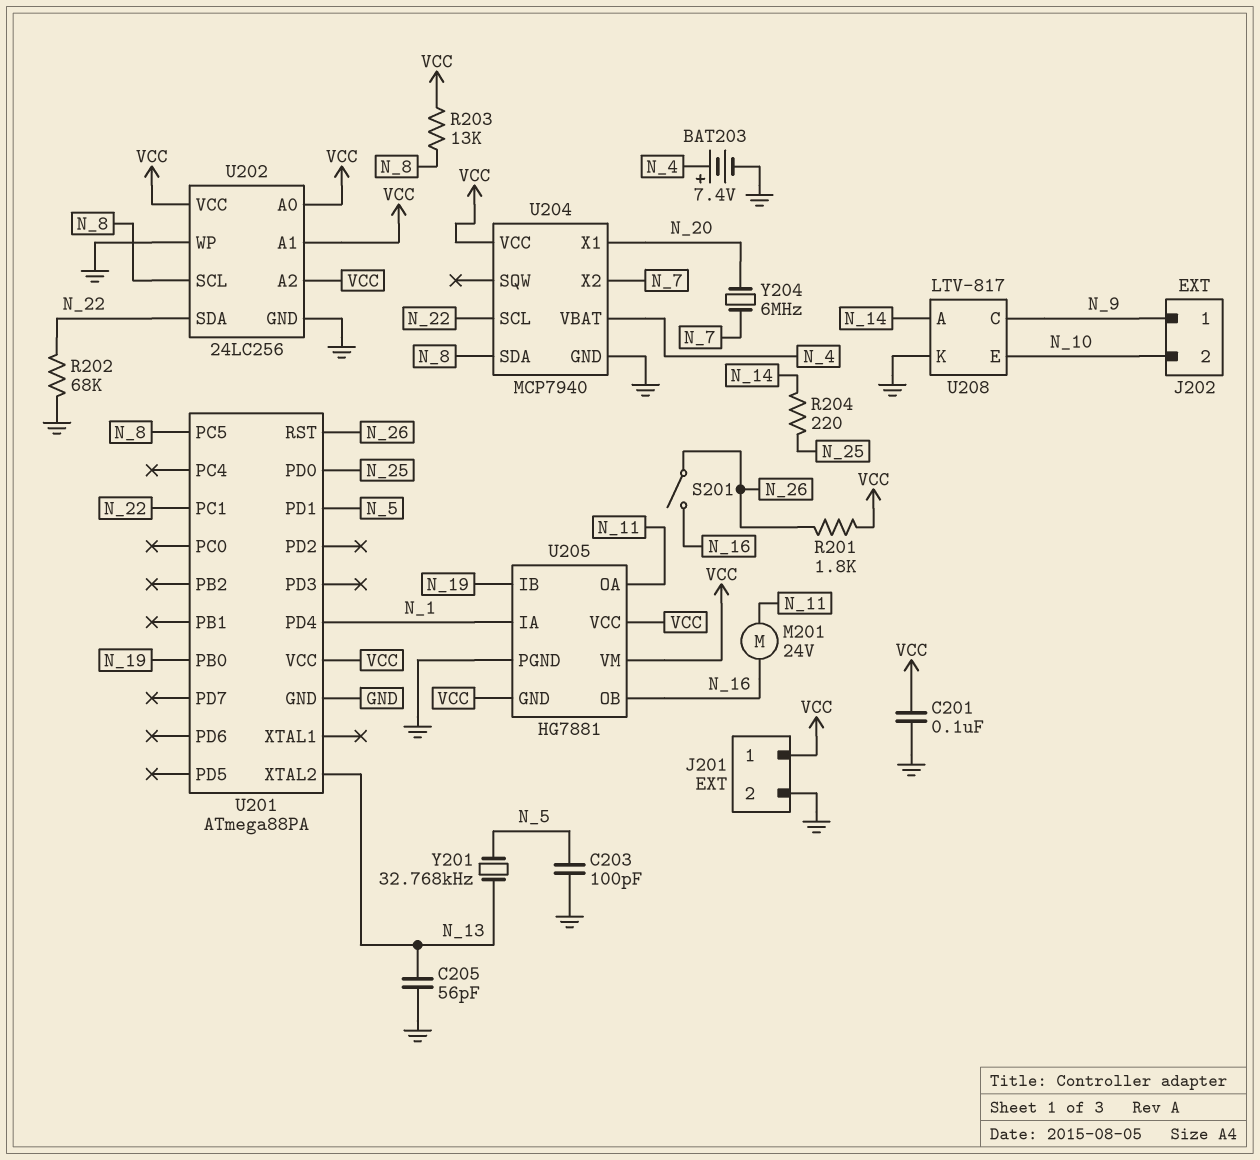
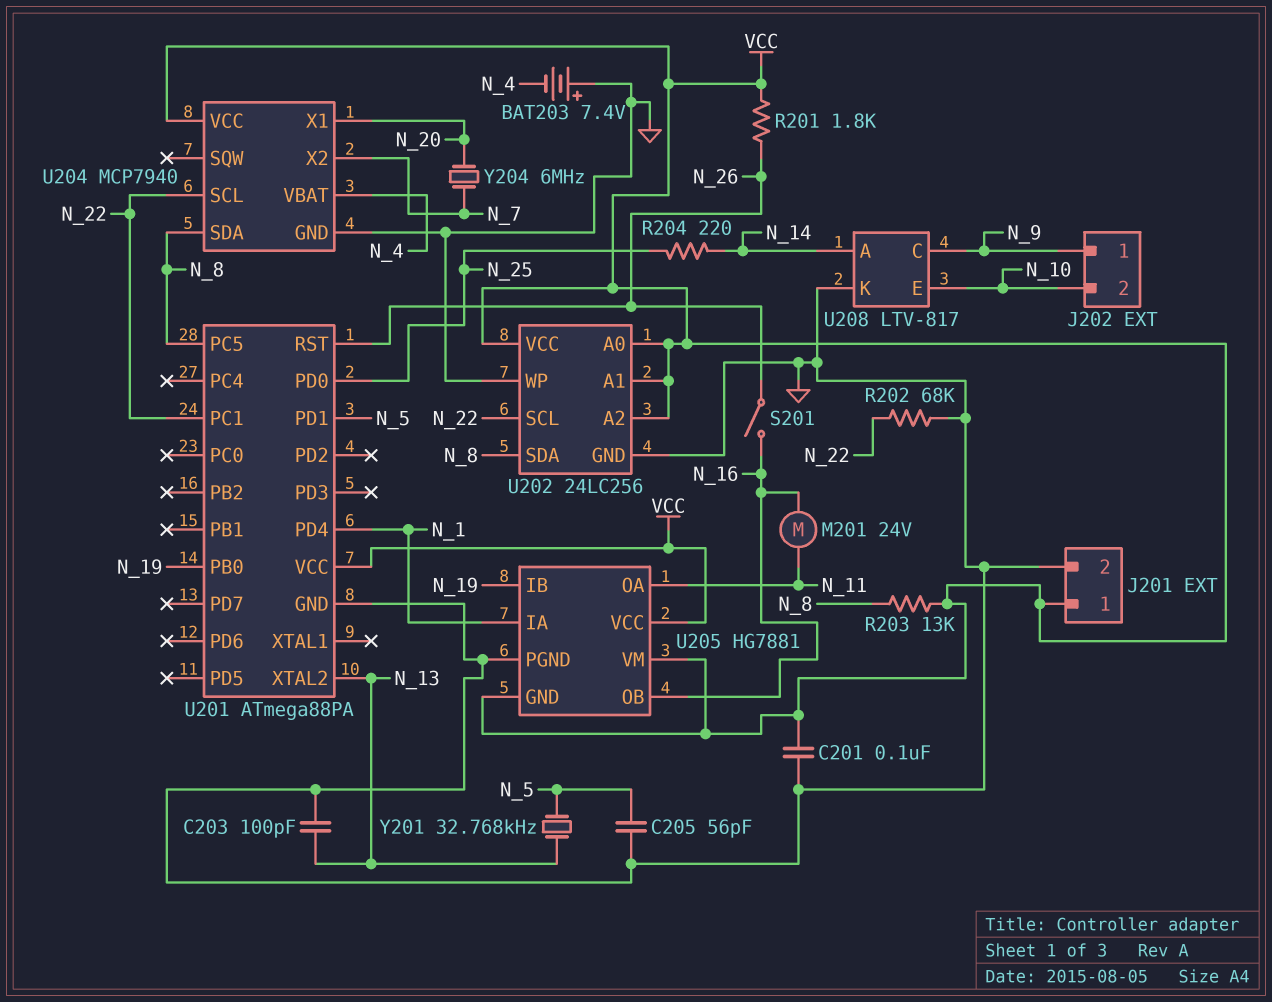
BAT203: 7.4V (plus N_4, minus GND) -> 7.4V (plus GND, minus N_4)
C203: 100pF (GND, N_5) -> 100pF (GND, N_13)
C205: 56pF (GND, N_13) -> 56pF (GND, N_5)
U202 pin SCL: N_8 -> N_22
U202 pin SDA: N_22 -> N_8

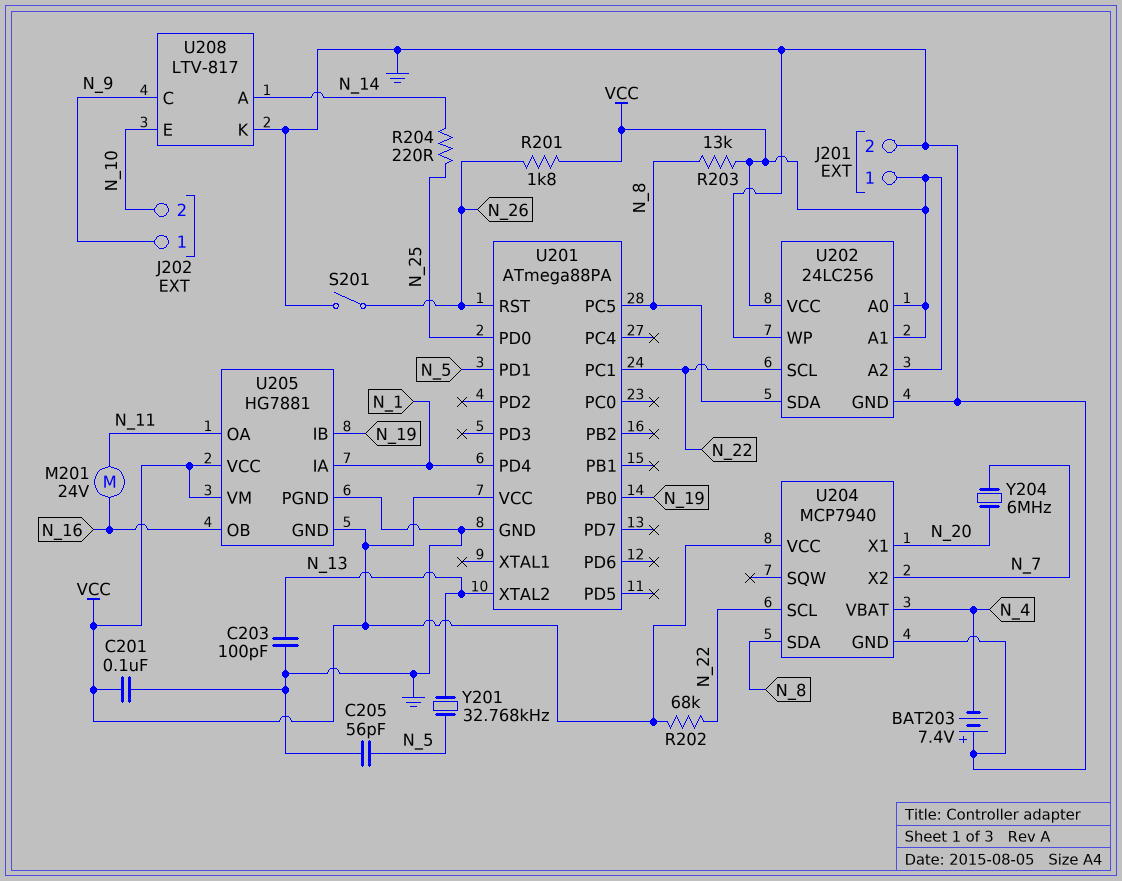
R202: 68k (GND, N_22) -> 68k (N_22, VCC)
S201: switch (N_16, N_26) -> switch (GND, N_26)

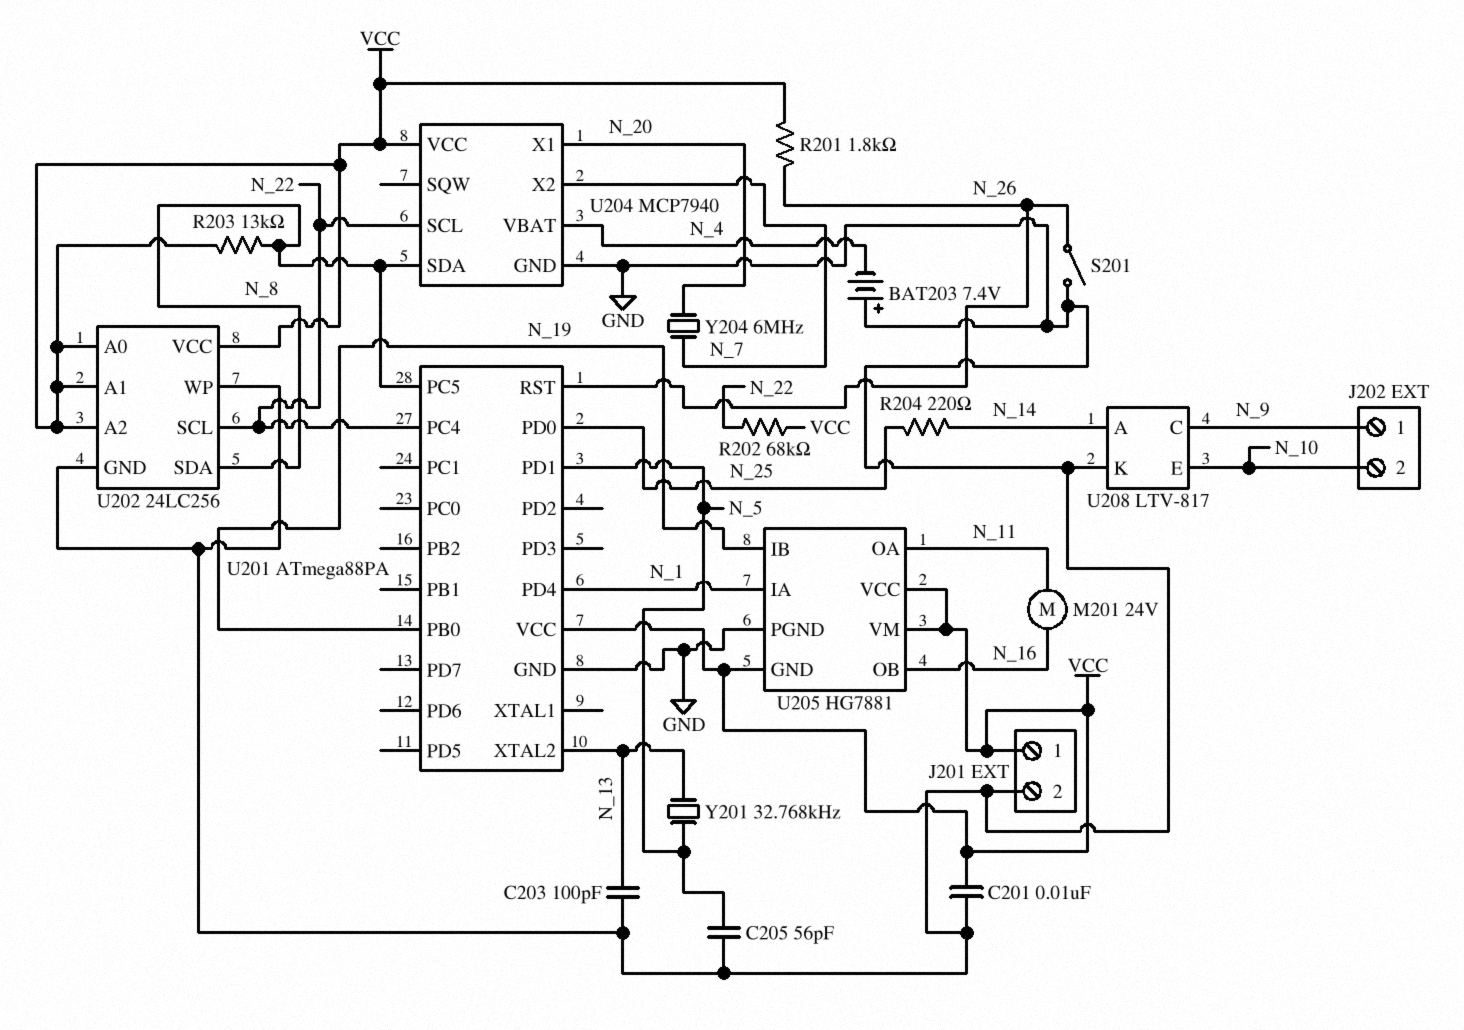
C201: 100nF (GND, VCC) -> 10nF (GND, VCC)
U201 pin PC1: N_22 -> none
U201 pin PC4: none -> N_22

